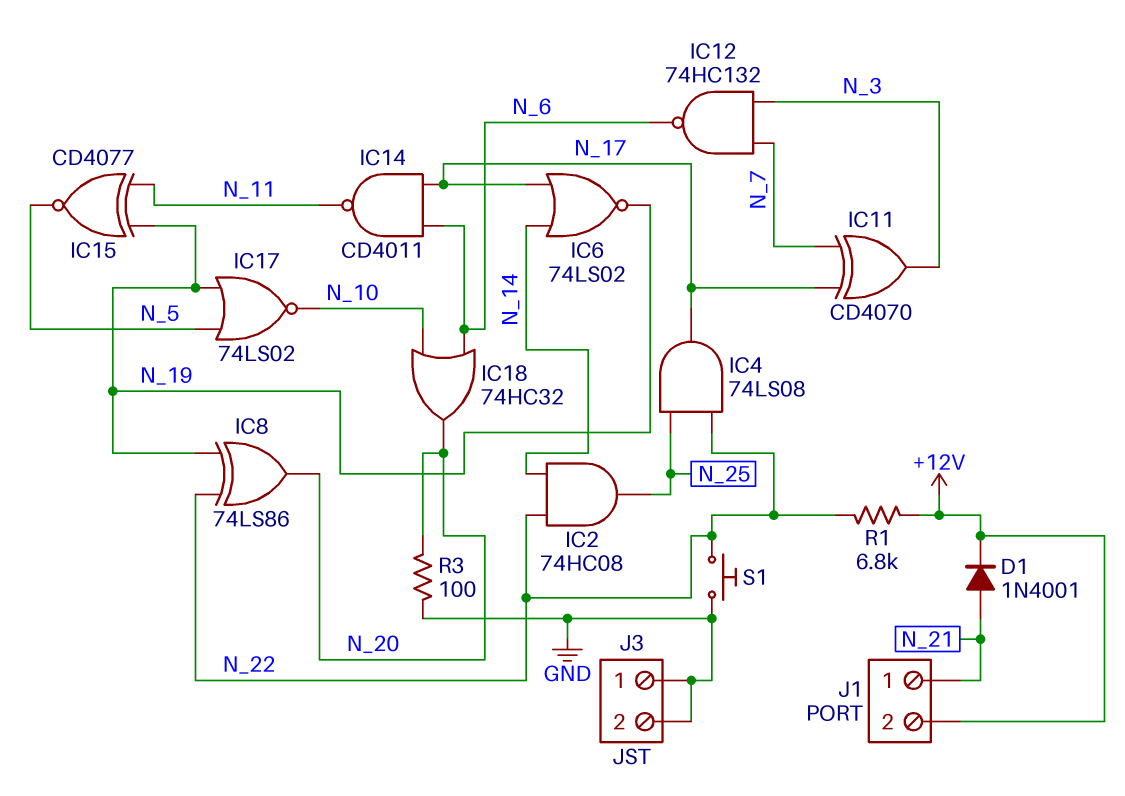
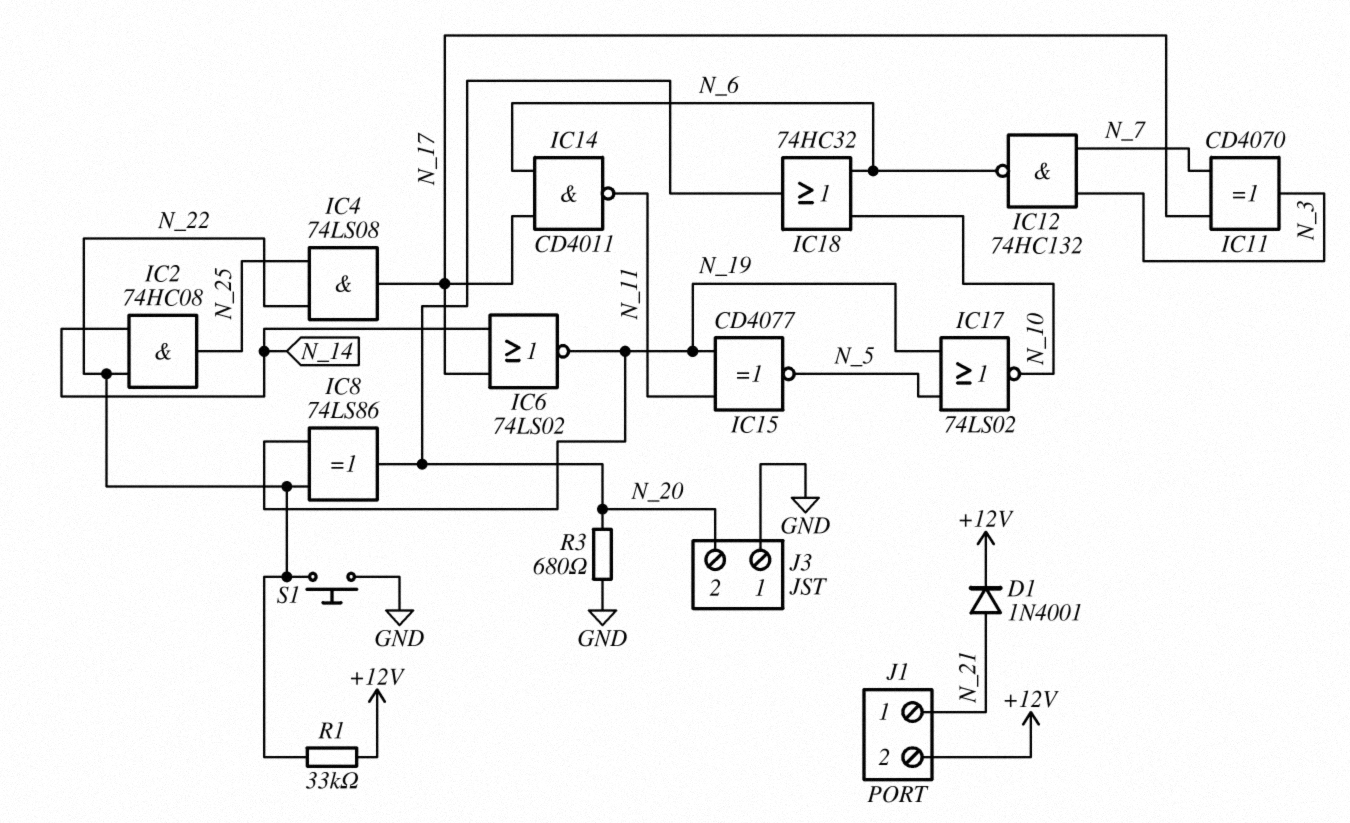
J3 pin 2: GND -> N_20
R1: 6.8k (+12V, N_22) -> 33k (+12V, N_22)
R3: 100 (GND, N_20) -> 680 (GND, N_20)

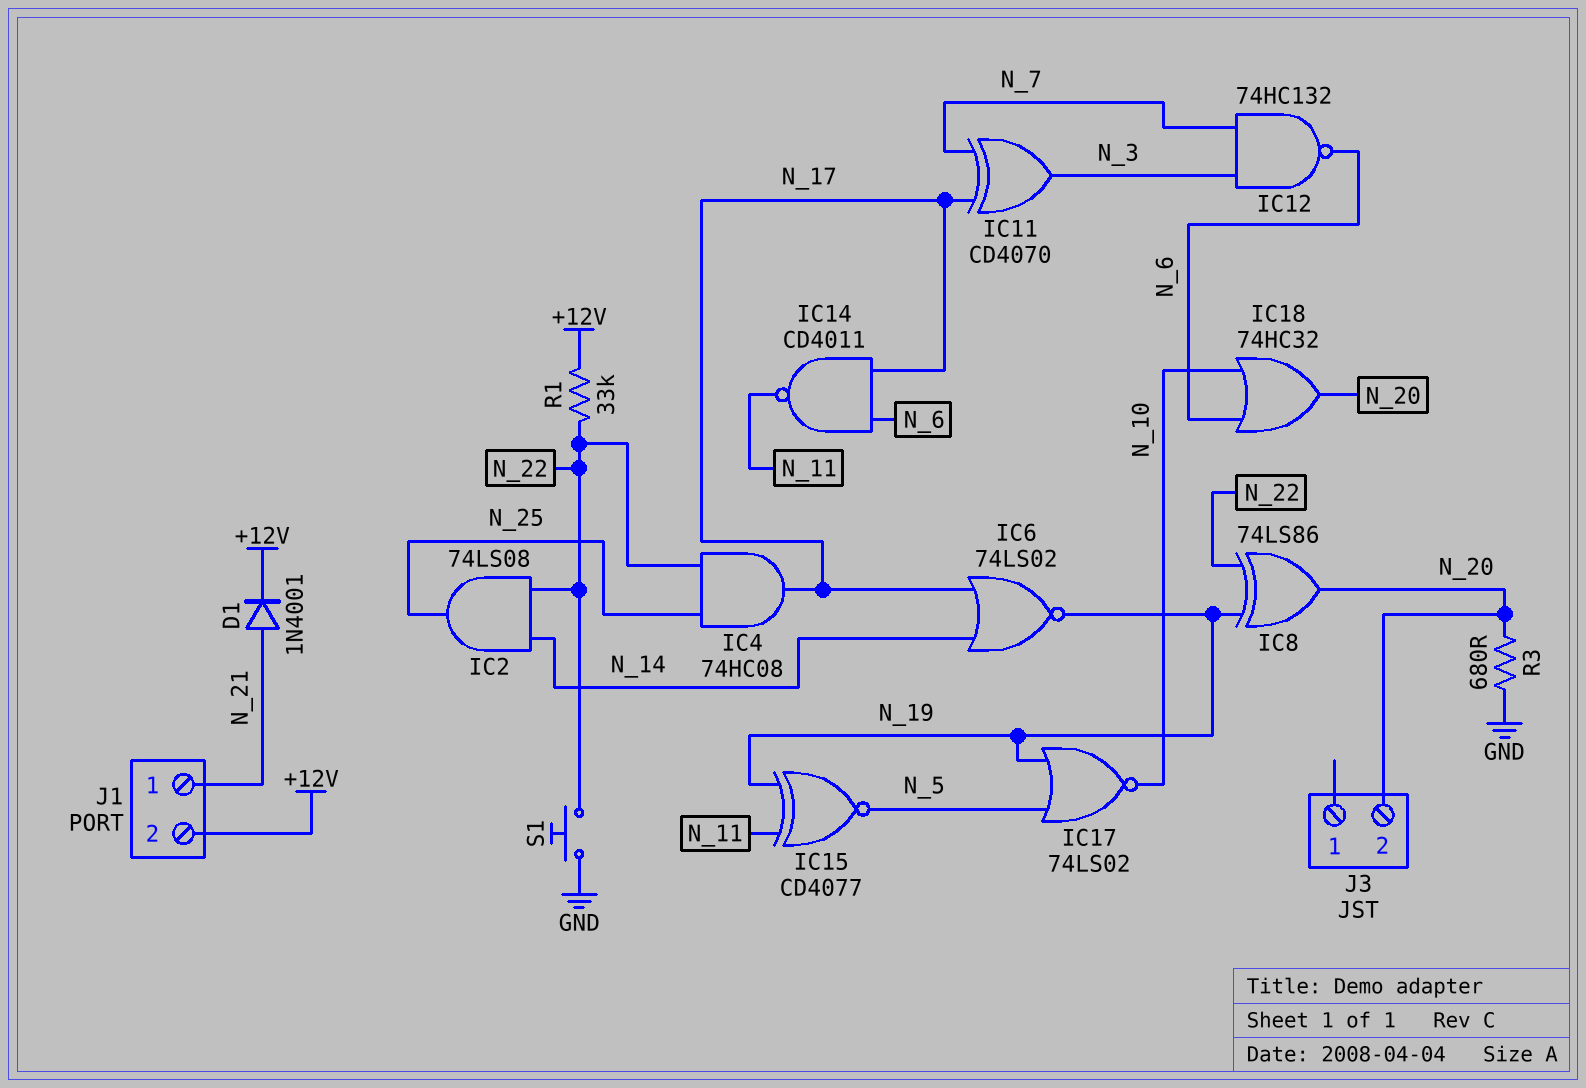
IC2: AND 74HC08 (in N_14, in N_22, out N_25) -> AND 74LS08 (in N_14, in N_22, out N_25)
IC4: AND 74LS08 (in N_22, in N_25, out N_17) -> AND 74HC08 (in N_22, in N_25, out N_17)
J3 pin 1: GND -> none

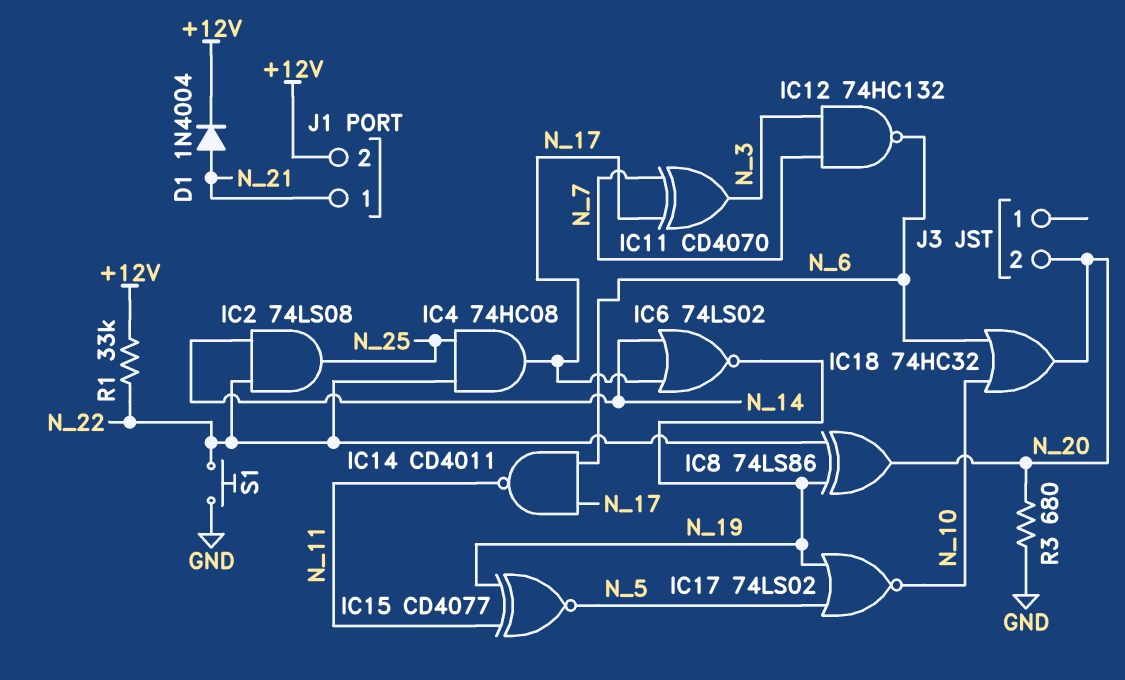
D1: diode 1N4001 (A N_21, K +12V) -> diode 1N4004 (A N_21, K +12V)

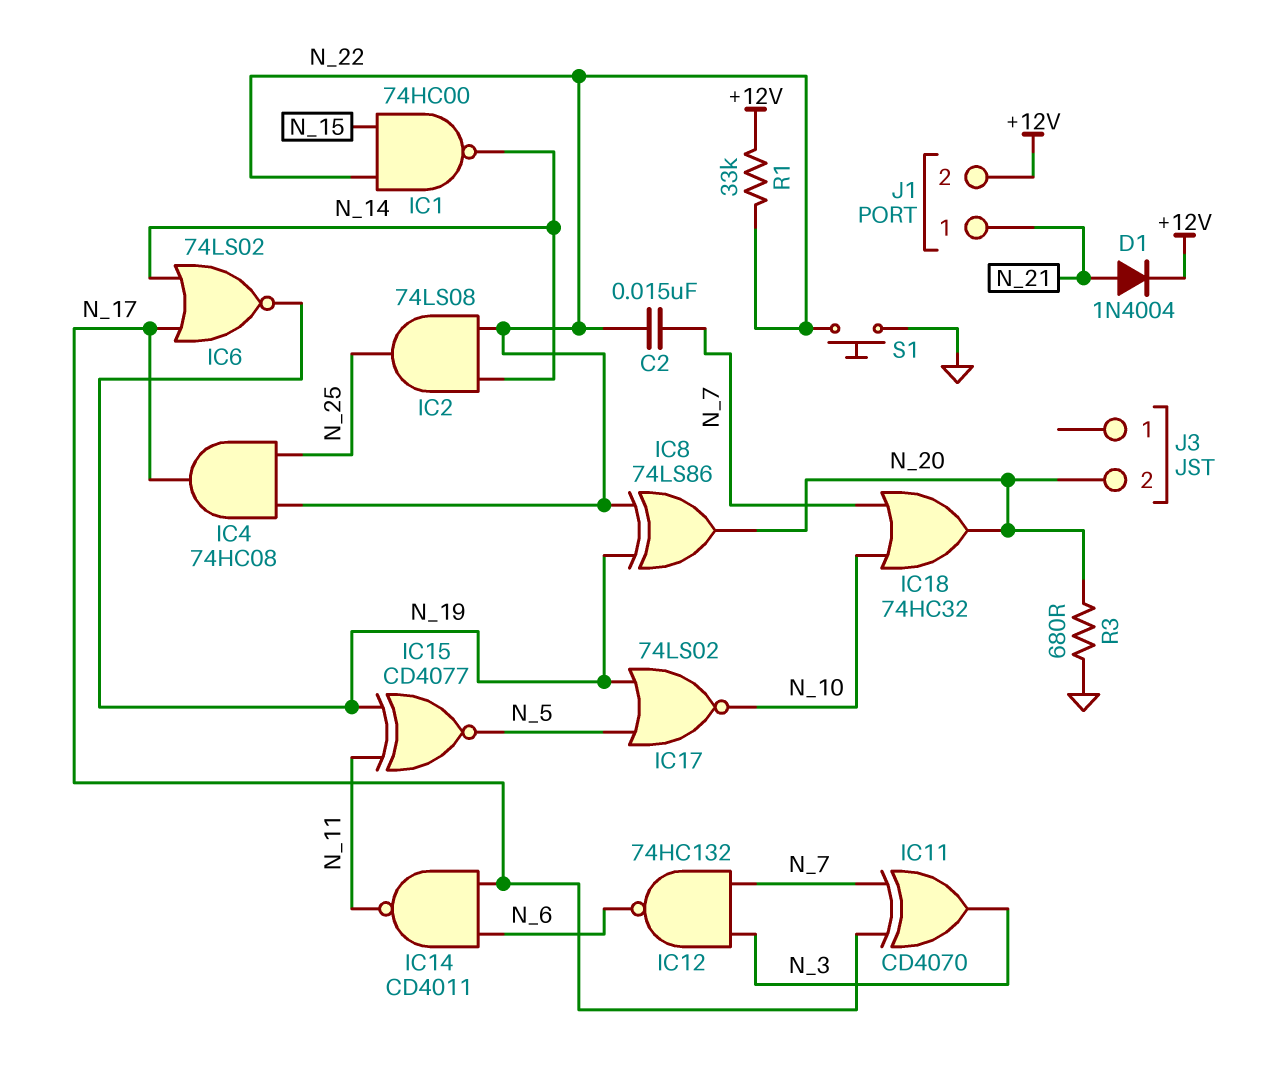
C2: none -> 15nF (N_7, N_22)
IC1: none -> NAND 74HC00 (in N_15, in N_22, out N_14)
IC18: OR 74HC32 (in N_6, in N_10, out N_20) -> OR 74HC32 (in N_7, in N_10, out N_20)

